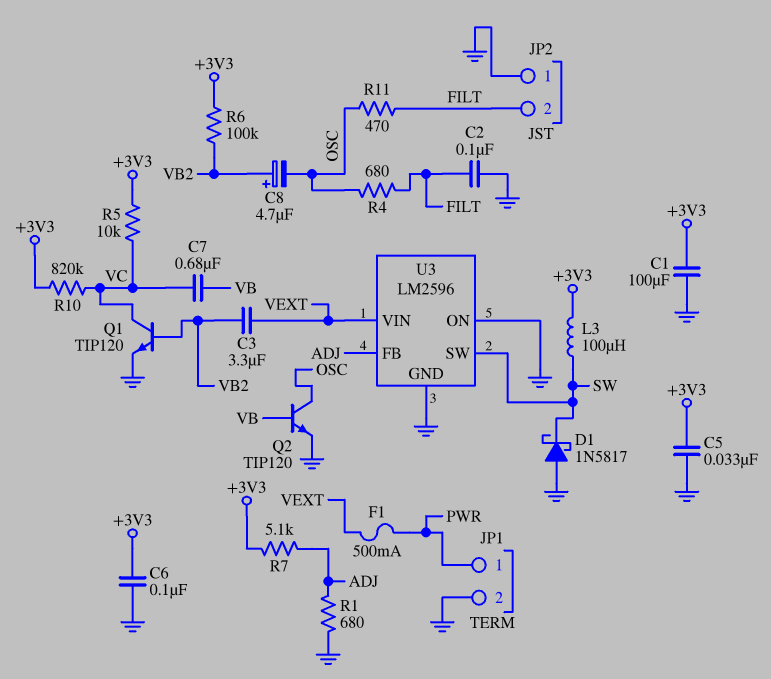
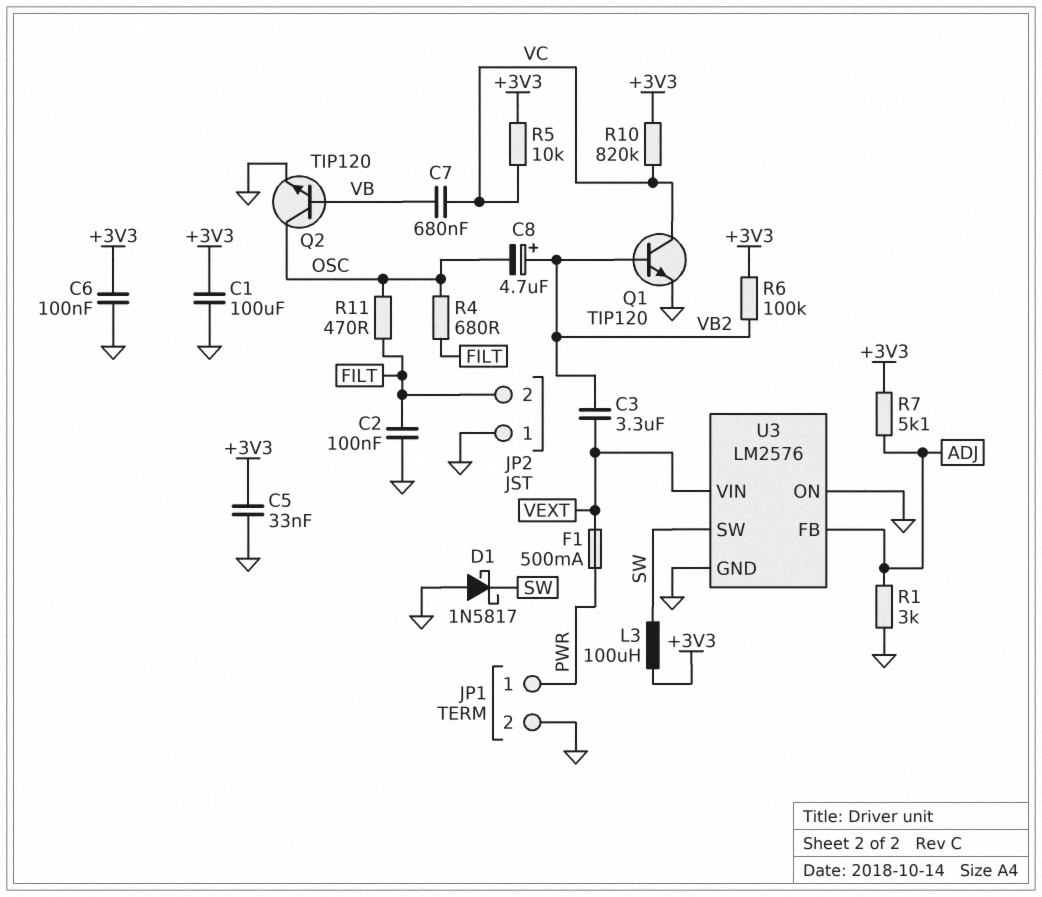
R1: 680 (ADJ, GND) -> 3k (ADJ, GND)
U3: LM2596 -> LM2576

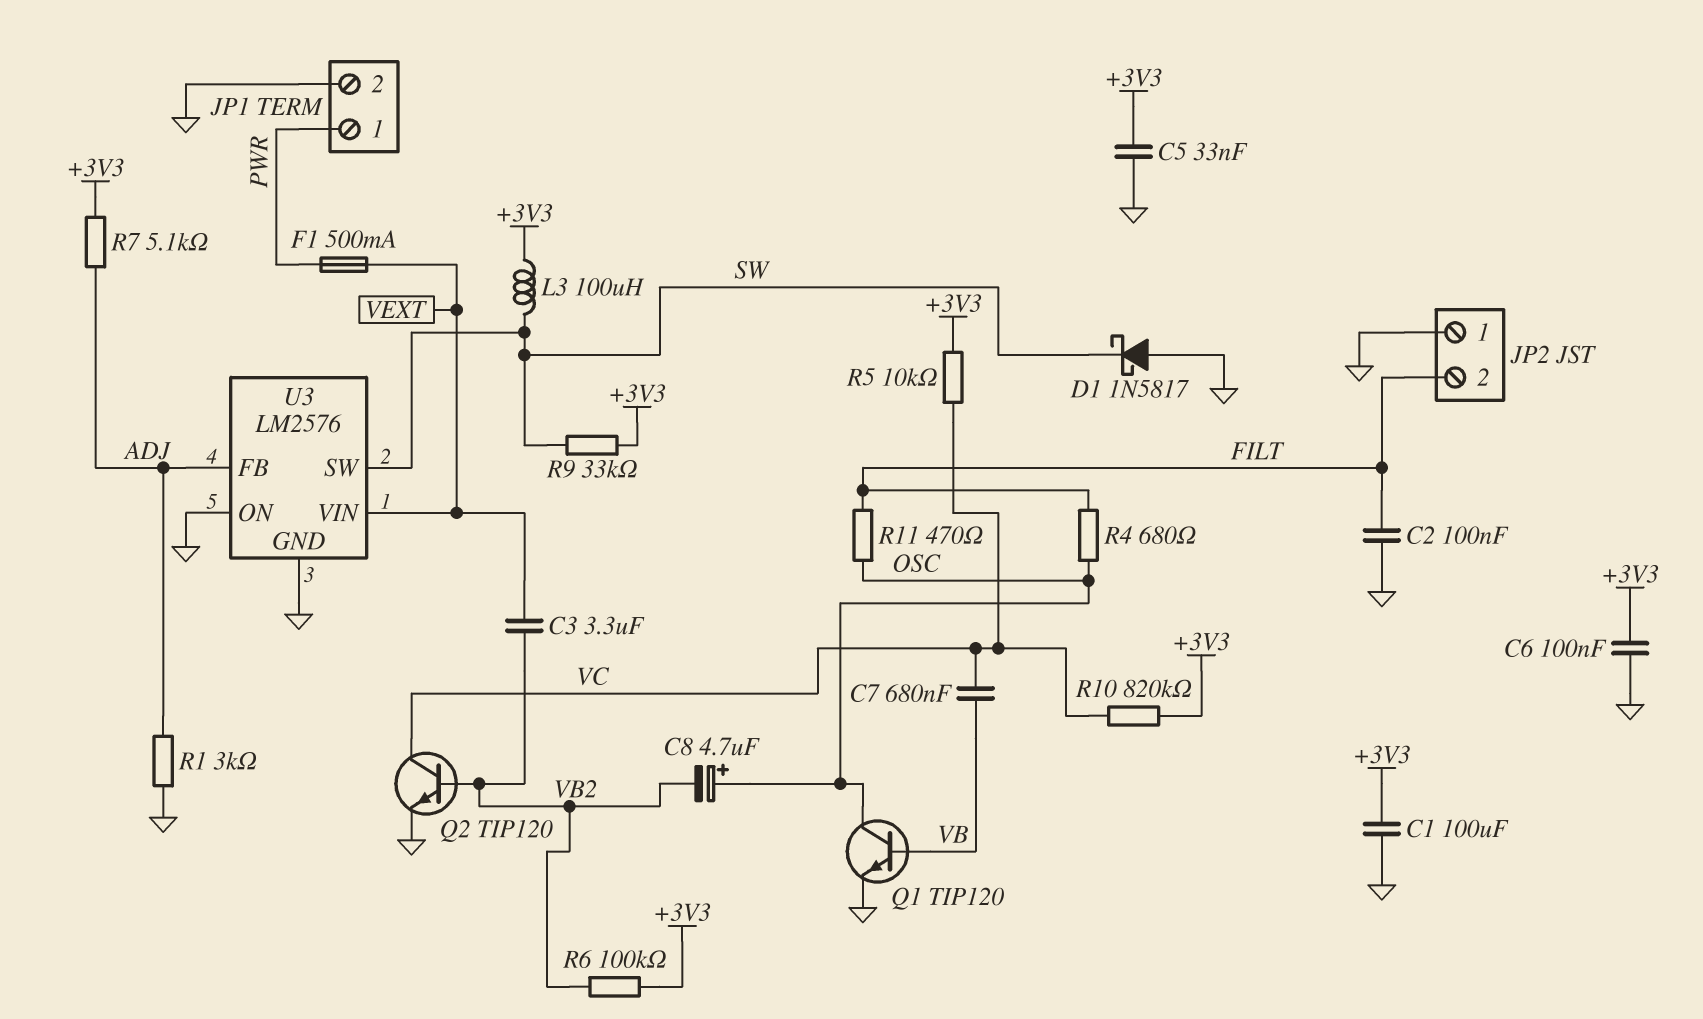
C8: 4.7uF (plus VB2, minus OSC) -> 4.7uF (plus OSC, minus VB2)
Q1: NPN TIP120 (B VB2, C VC, E GND) -> NPN TIP120 (B VB, C OSC, E GND)
Q2: NPN TIP120 (B VB, C OSC, E GND) -> NPN TIP120 (B VB2, C VC, E GND)
R9: none -> 33k (+3V3, SW)

